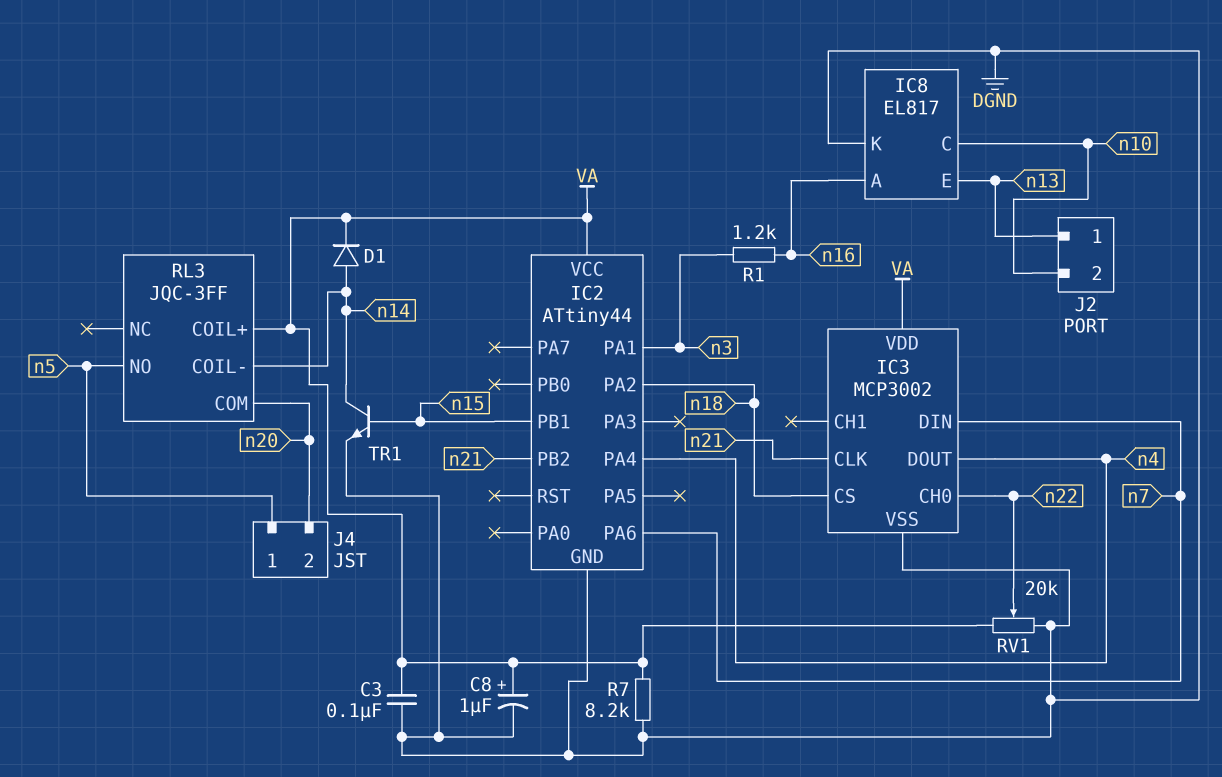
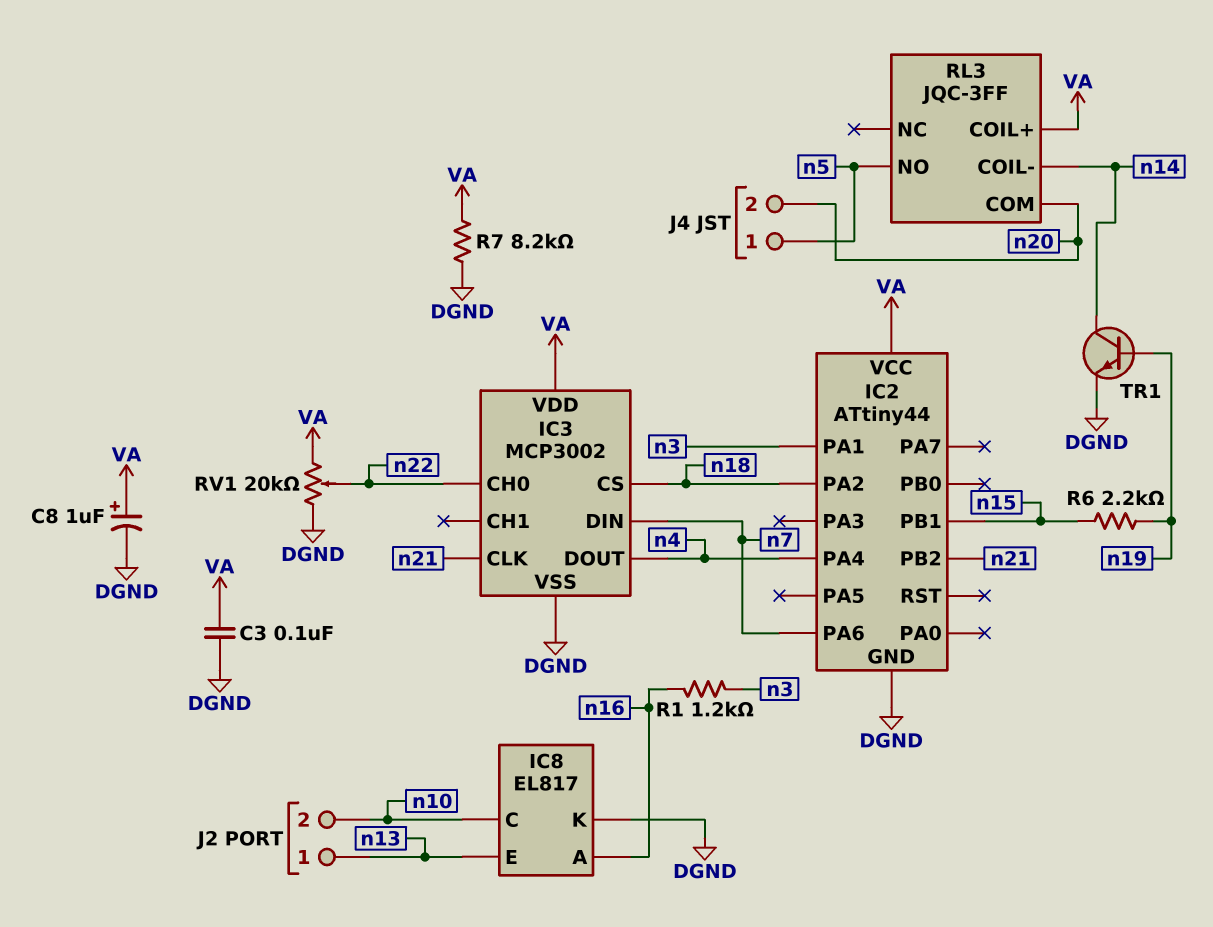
D1: diode (A n14, K VA) -> none
R6: none -> 2.2k (n15, n19)
TR1: NPN (B n15, C n14, E DGND) -> NPN (B n19, C n14, E DGND)

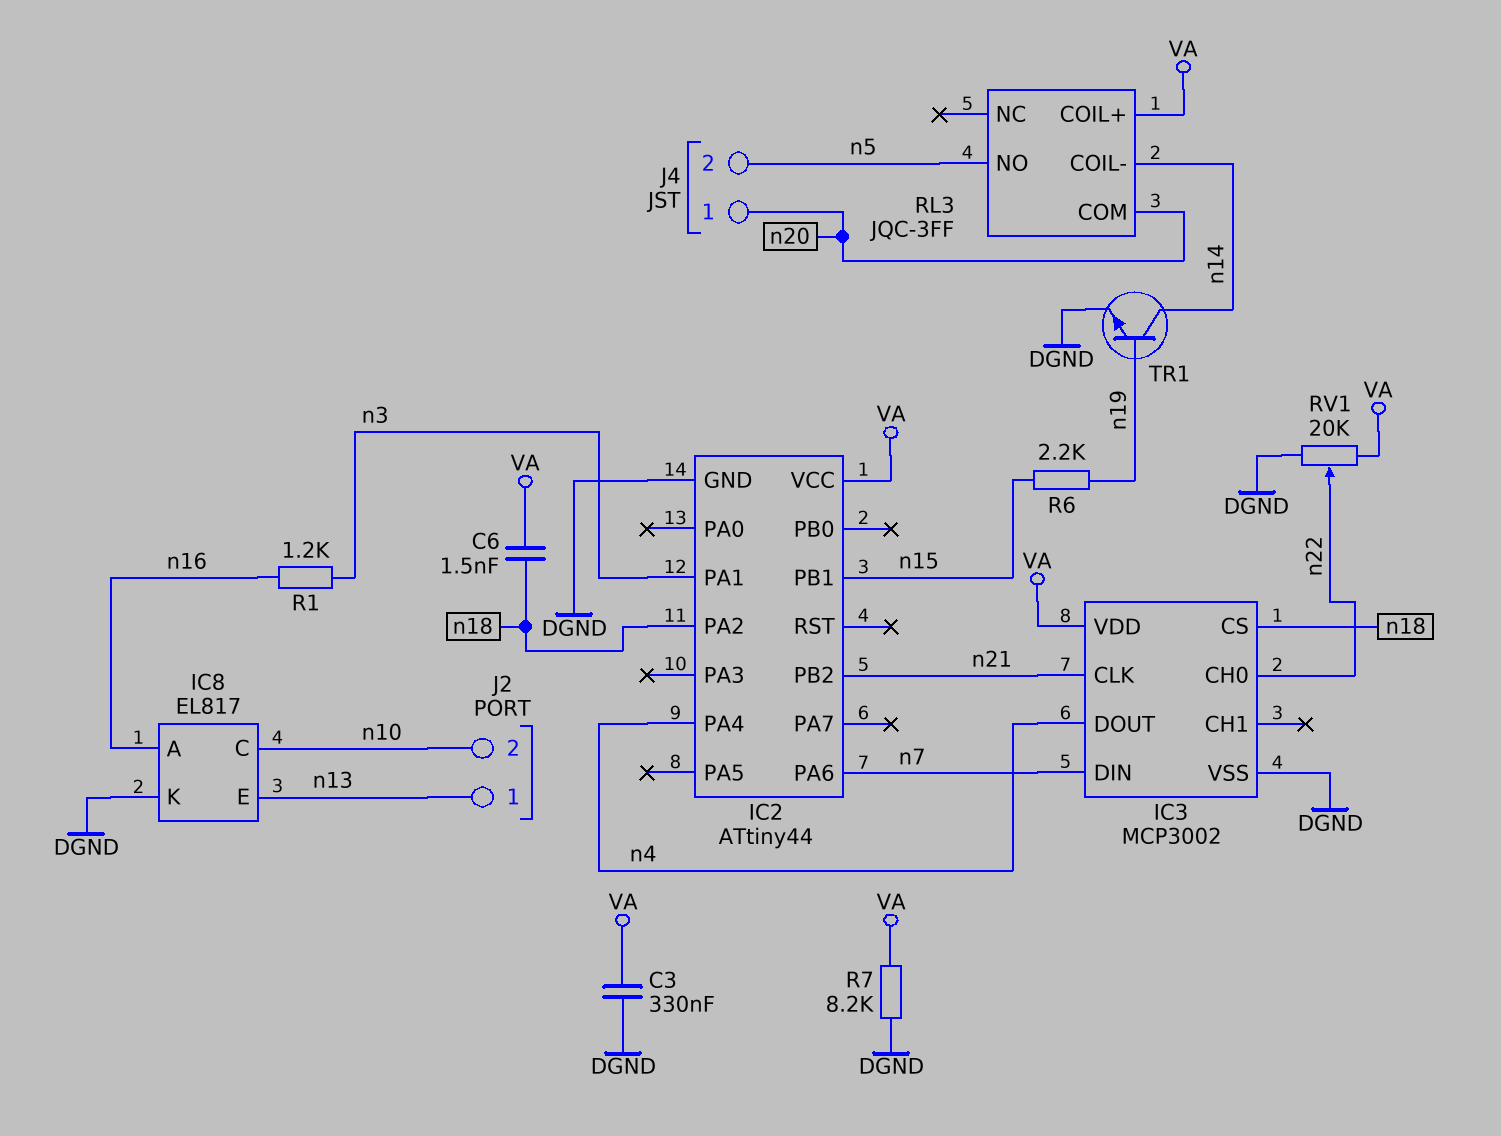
C3: 100nF (DGND, VA) -> 330nF (DGND, VA)
C6: none -> 1.5nF (VA, n18)
C8: 1uF (plus VA, minus DGND) -> none
J4 pin 1: n5 -> n20
J4 pin 2: n20 -> n5

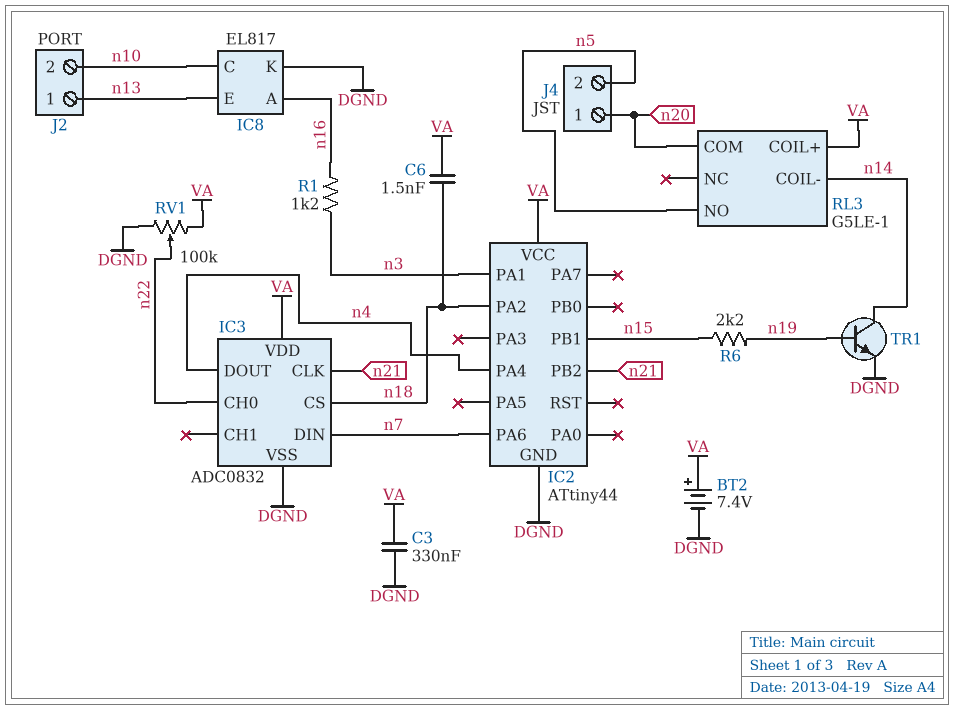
BT2: none -> 7.4V (plus VA, minus DGND)
IC3: MCP3002 -> ADC0832
R7: 8.2k (DGND, VA) -> none
RL3: JQC-3FF -> G5LE-1
RV1: 20k (DGND, VA, wiper n22) -> 100k (DGND, VA, wiper n22)

